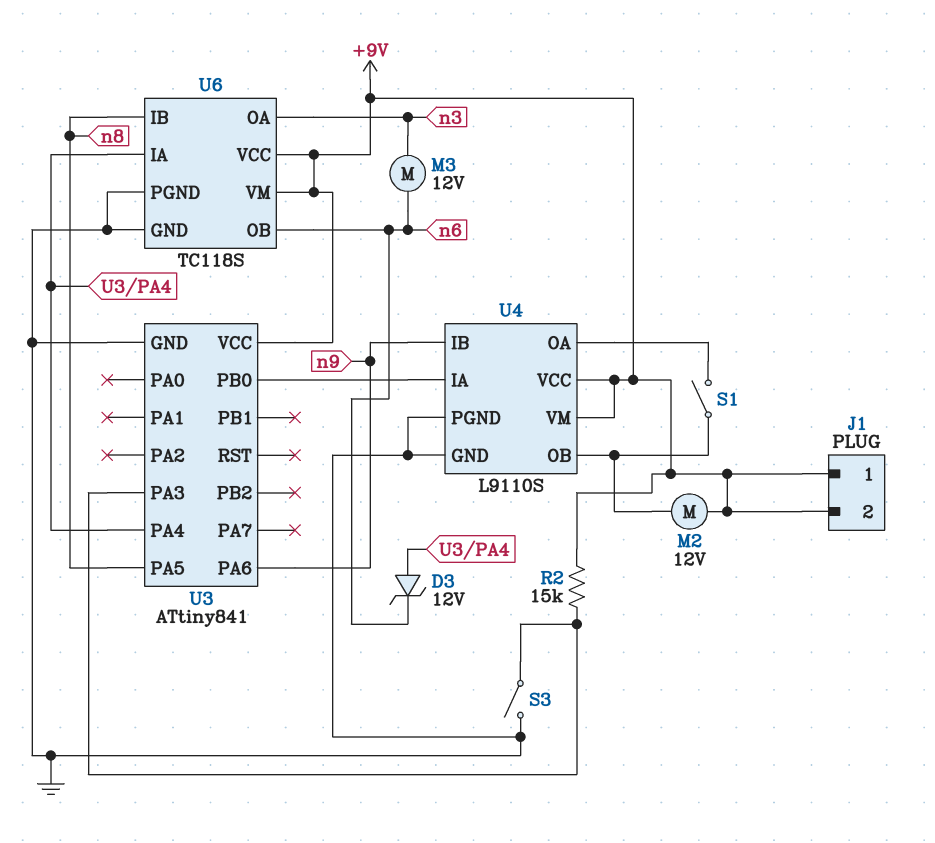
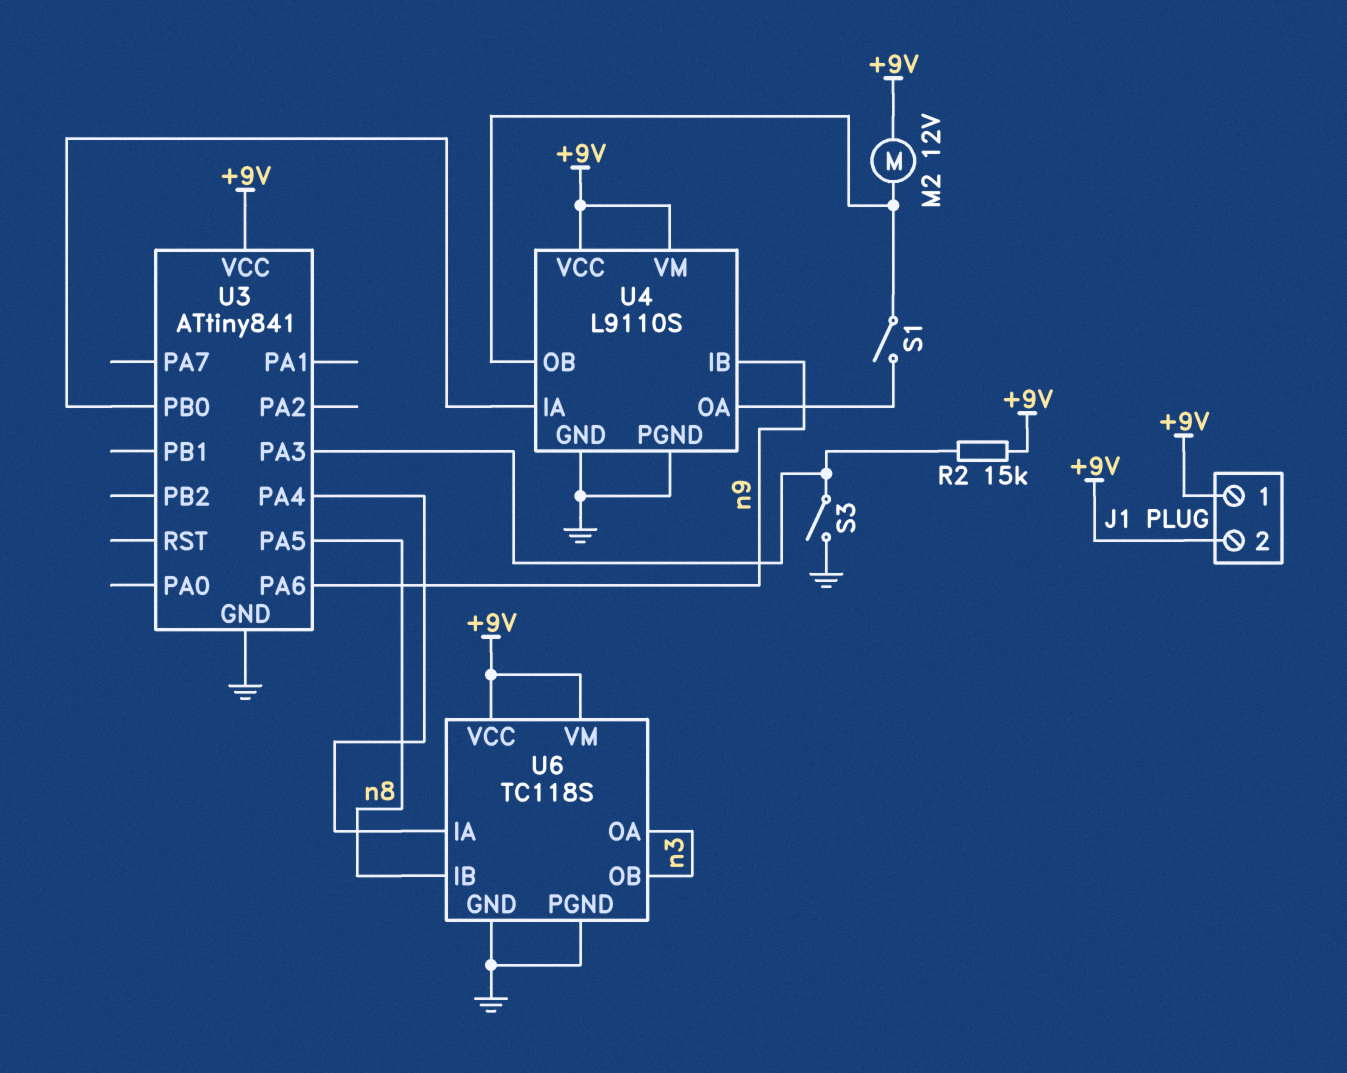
D3: zener 12V (A U3/PA4, K n6) -> none
M3: motor 12V (n3, n6) -> none
U6 pin OB: n6 -> n3

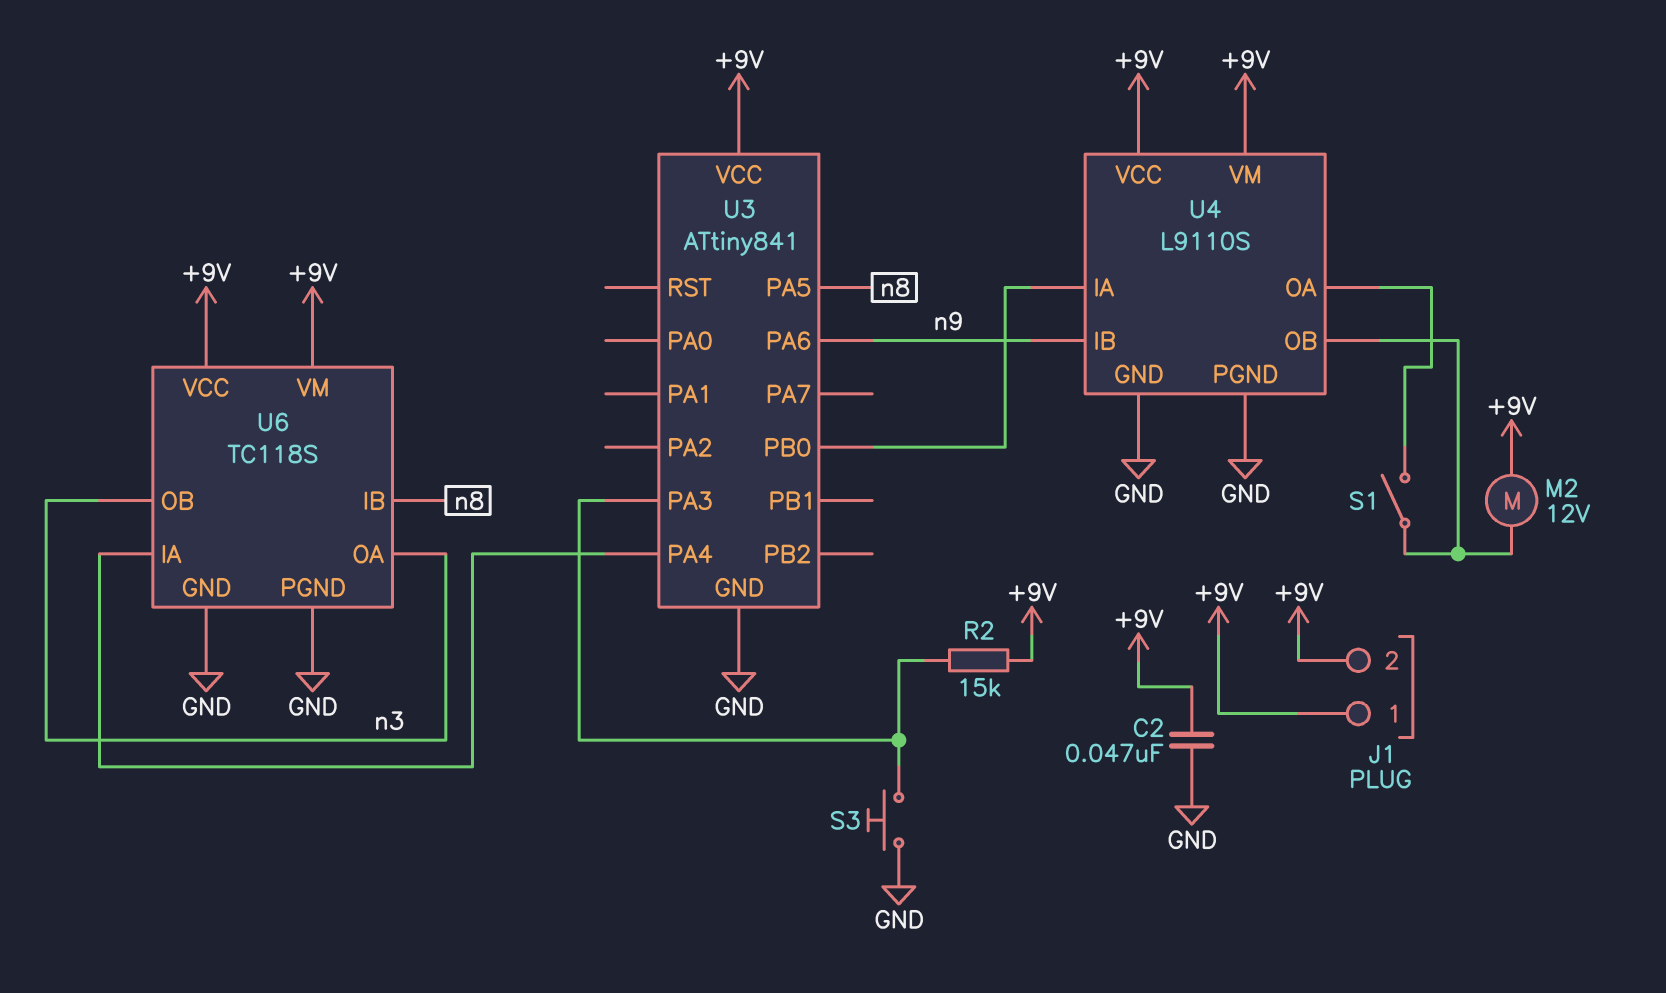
C2: none -> 47nF (+9V, GND)
S3: switch (GND, U3/PA3) -> button (GND, U3/PA3)

